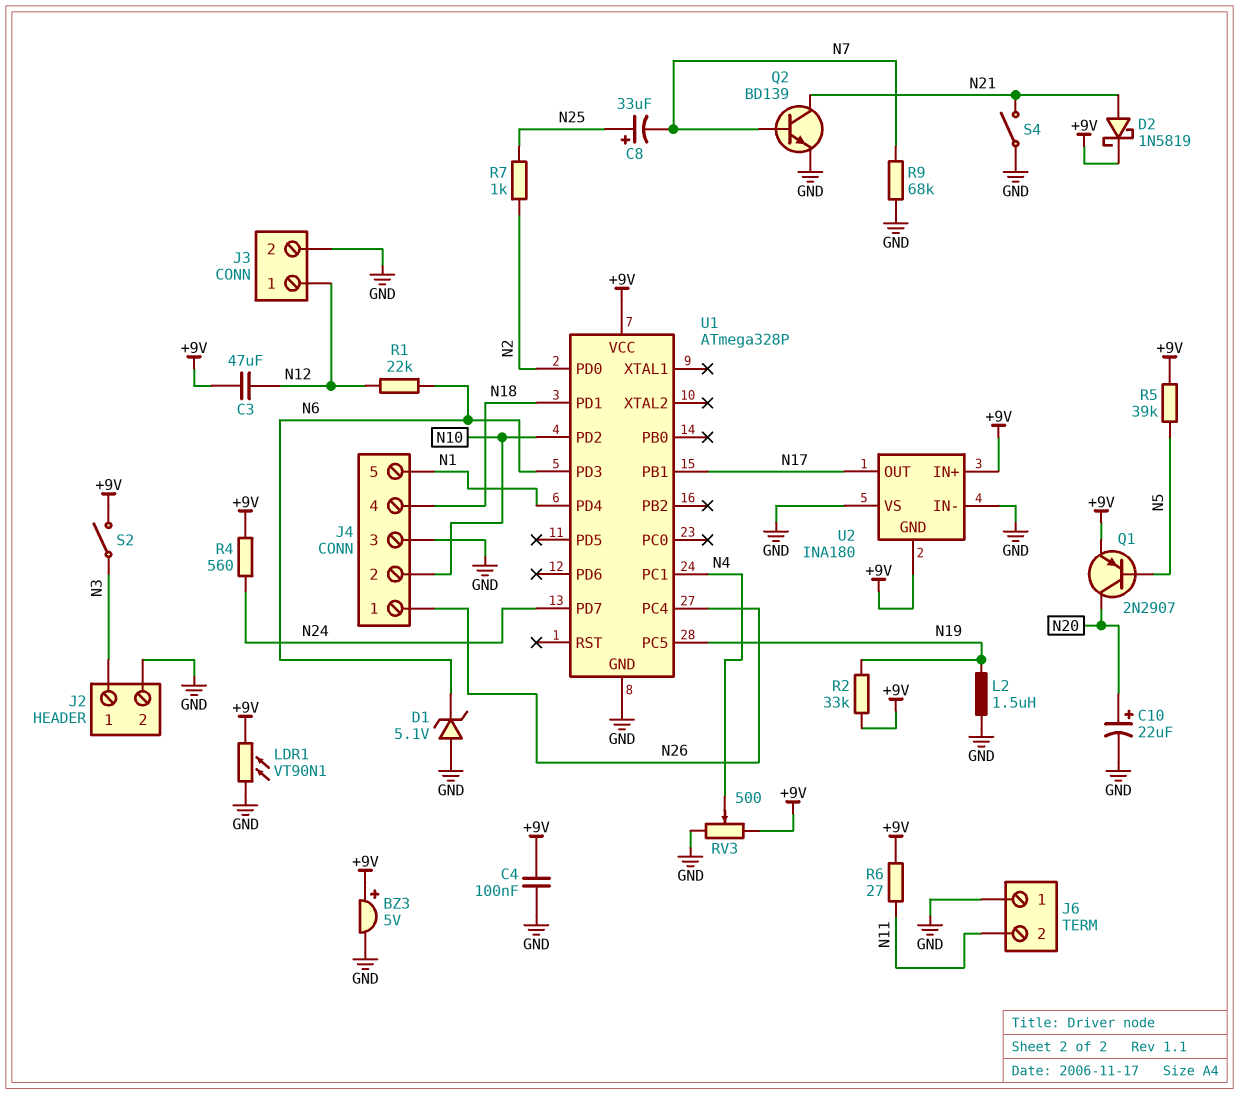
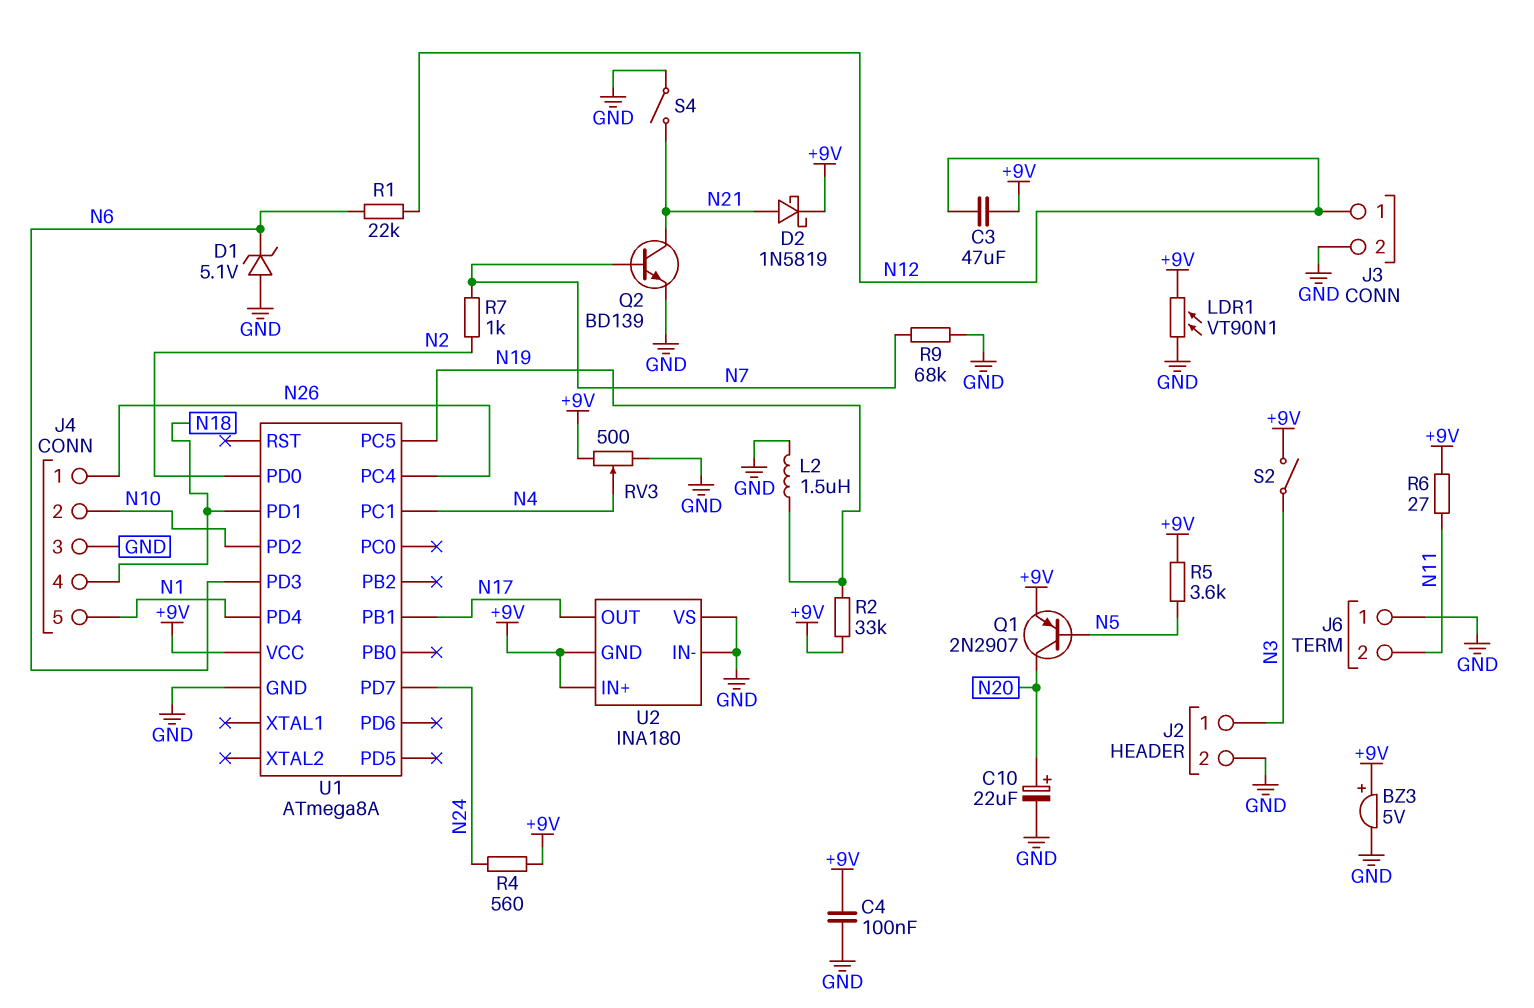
C8: 33uF (plus N25, minus N7) -> none
R5: 39k (+9V, N5) -> 3.6k (+9V, N5)
R7: 1k (N2, N25) -> 1k (N2, N7)
U1: ATmega328P -> ATmega8A

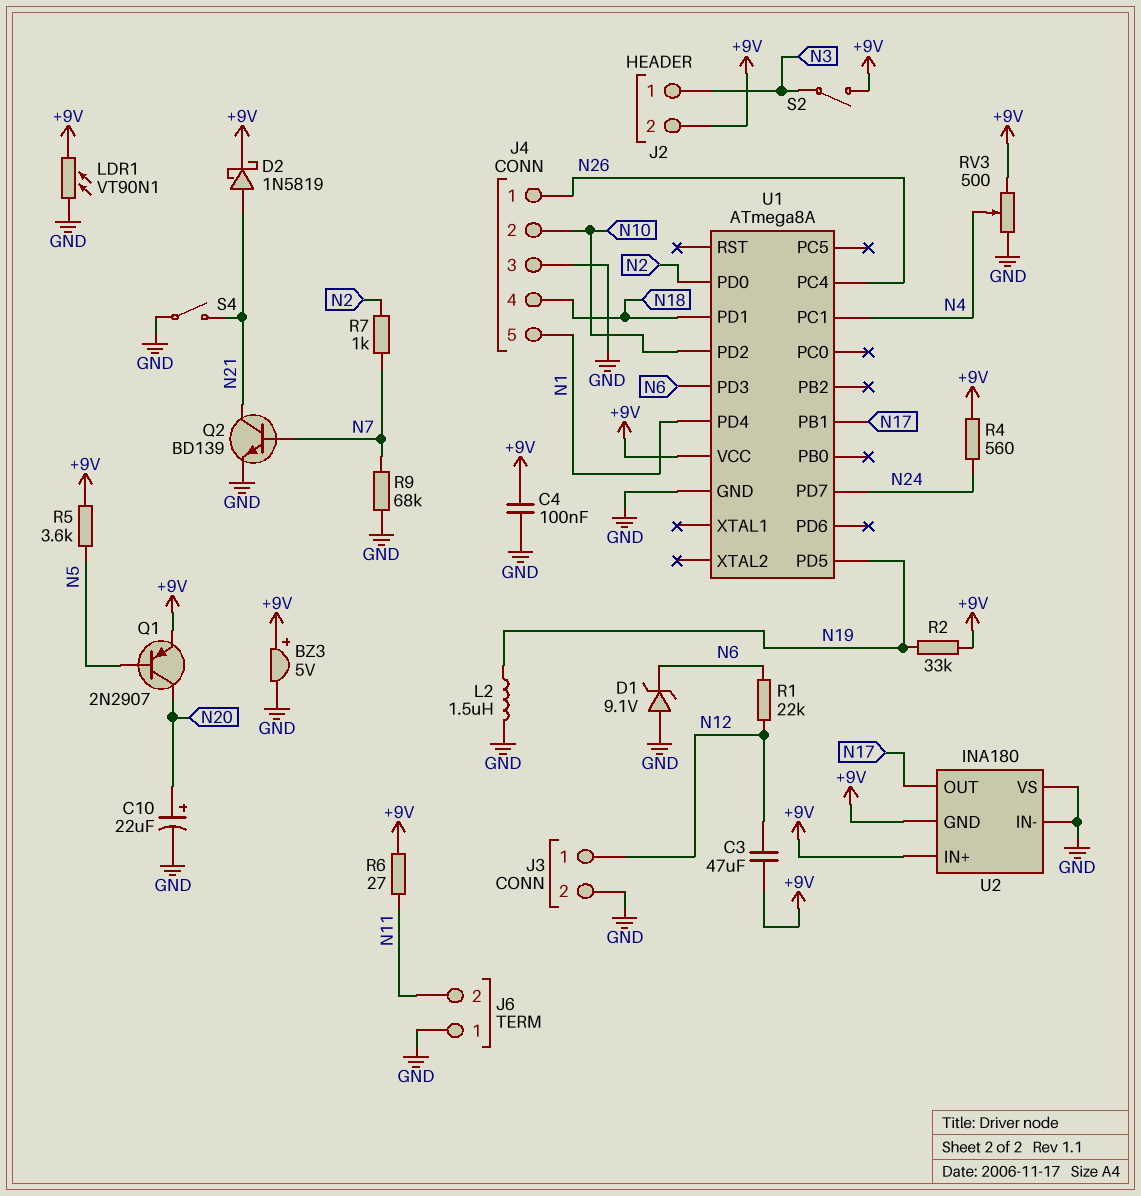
D1: zener 5.1V (A GND, K N6) -> zener 9.1V (A GND, K N6)
J2 pin 2: GND -> +9V
U1 pin PC5: N19 -> none
U1 pin PD5: none -> N19

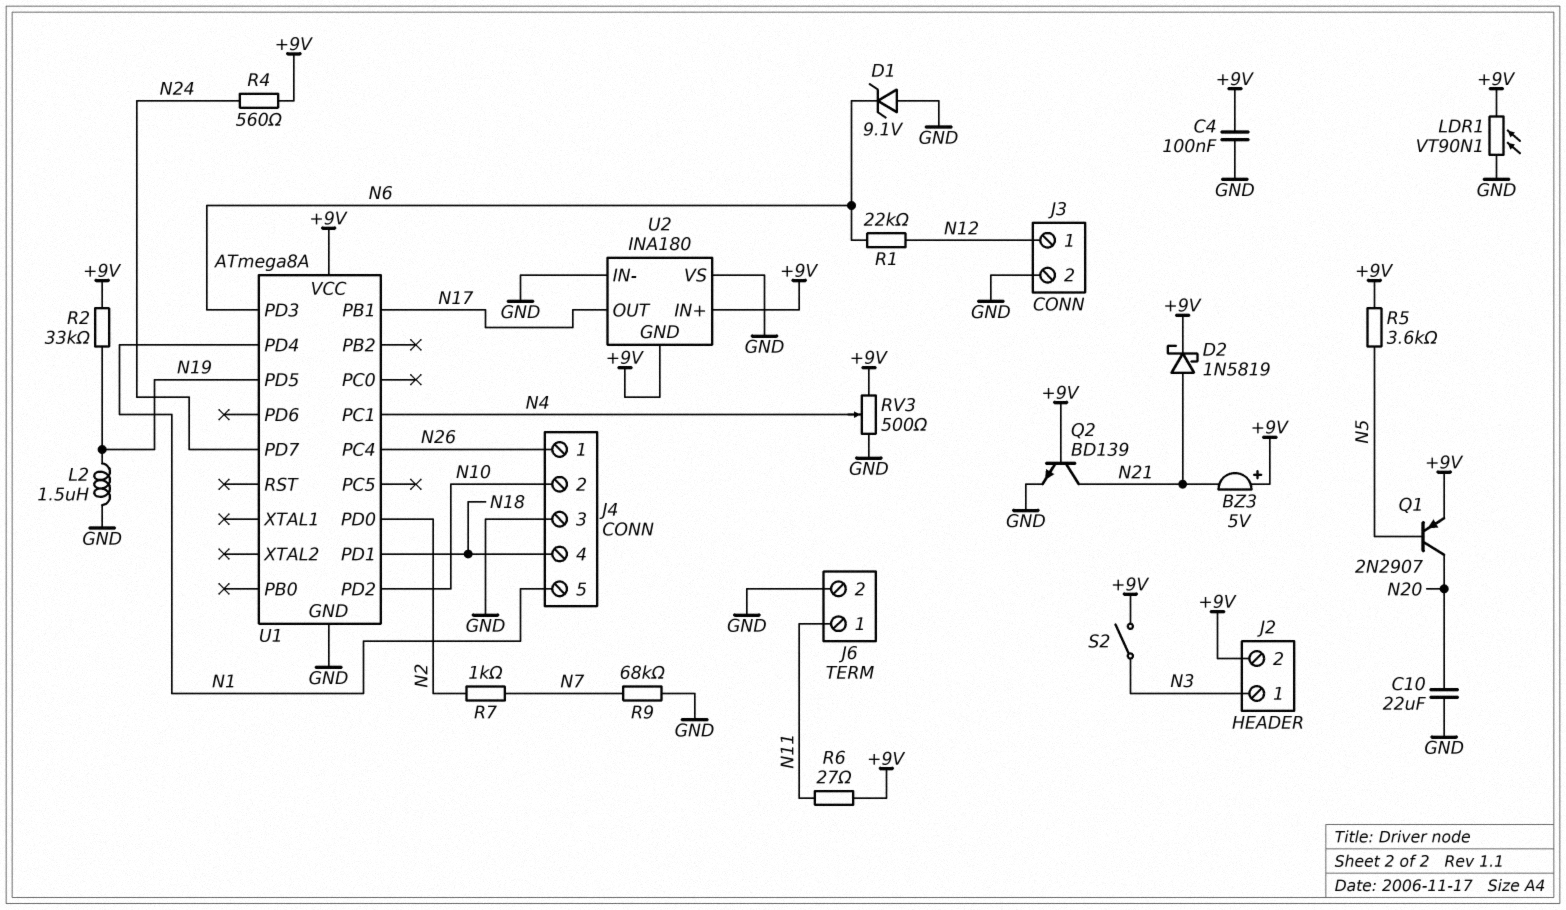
BZ3: buzzer 5V (plus +9V, minus GND) -> buzzer 5V (plus +9V, minus N21)
C3: 47uF (+9V, N12) -> none
C10: 22uF (plus N20, minus GND) -> 22uF (GND, N20)
J6 pin 1: GND -> N11
J6 pin 2: N11 -> GND
Q2: NPN BD139 (B N7, C N21, E GND) -> NPN BD139 (B +9V, C N21, E GND)
S4: switch (GND, N21) -> none

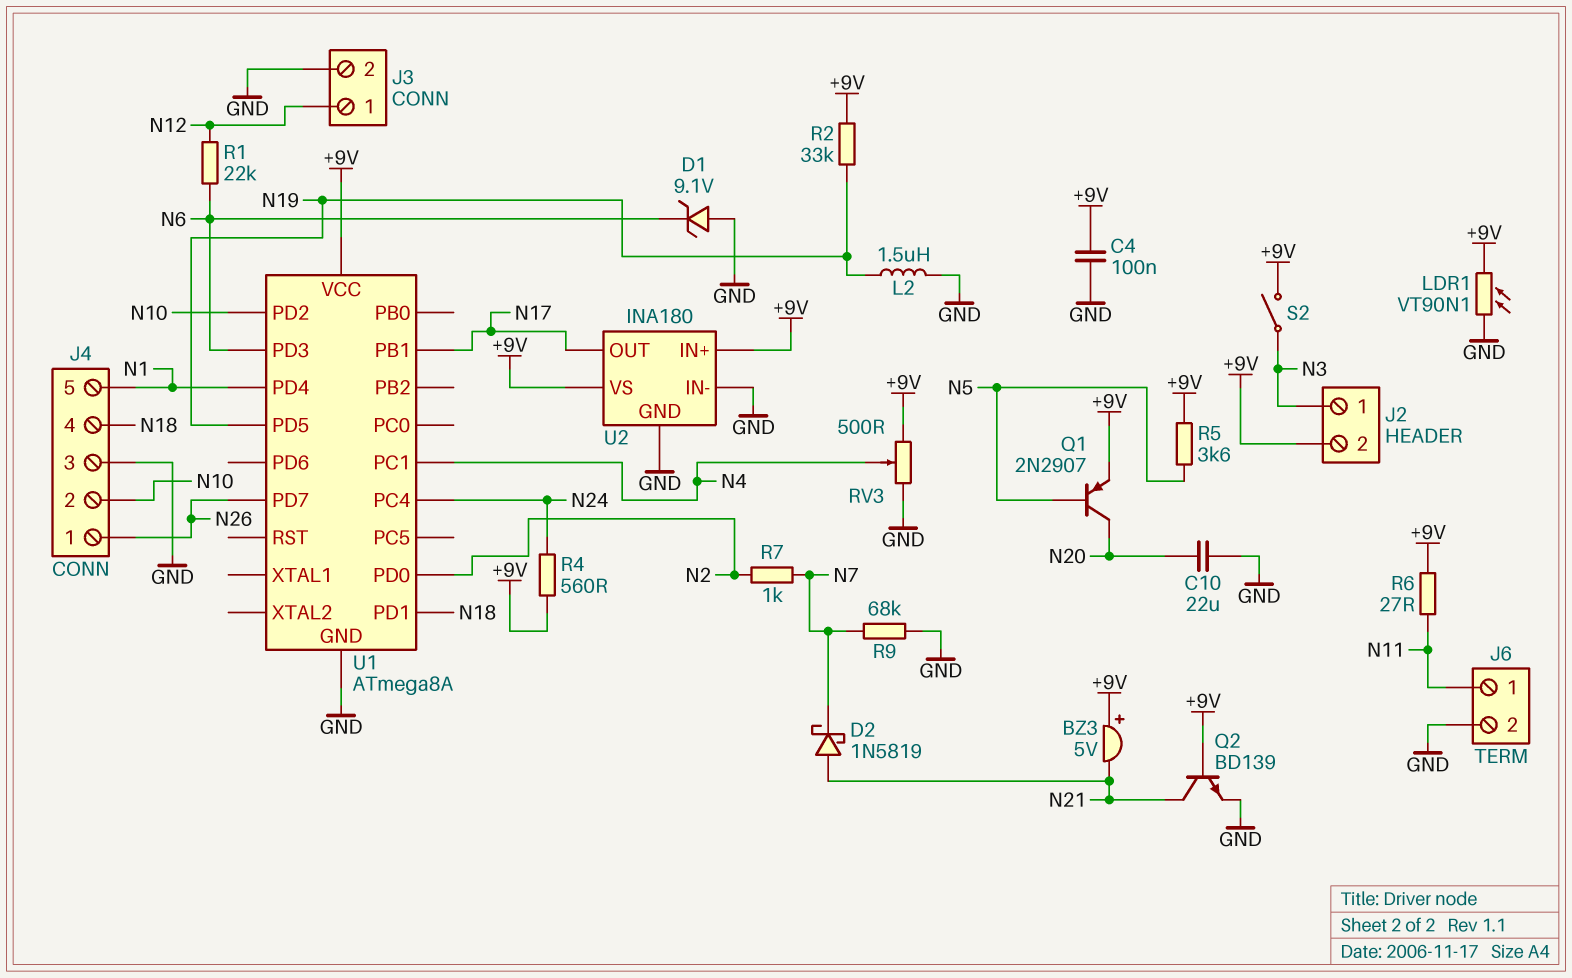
D2: schottky 1N5819 (A N21, K +9V) -> schottky 1N5819 (A N21, K N7)
U1 pin PC4: N26 -> N24
U1 pin PD7: N24 -> N26
U2 pin GND: +9V -> GND
U2 pin VS: GND -> +9V

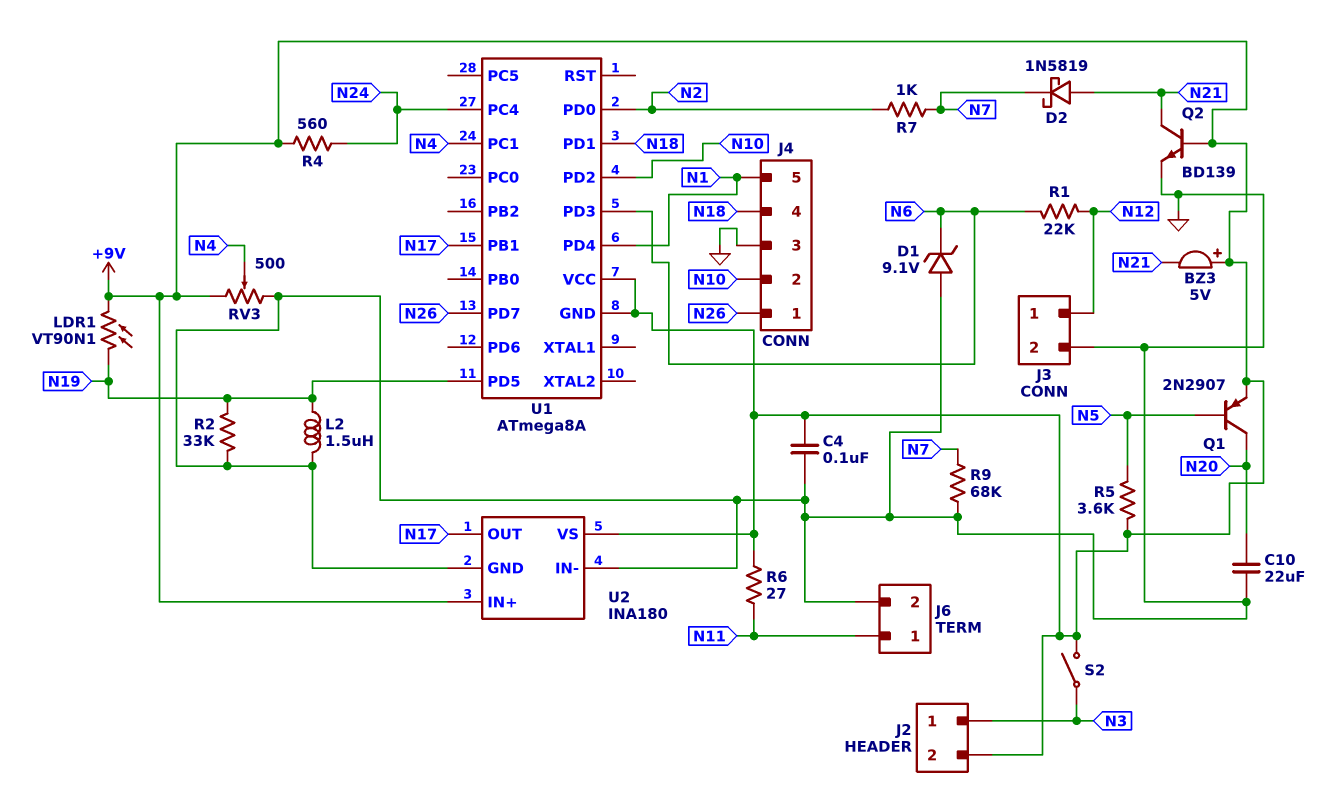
LDR1: VT90N1 (+9V, GND) -> VT90N1 (+9V, N19)
R2: 33k (+9V, N19) -> 33k (GND, N19)
U1 pin GND: GND -> +9V

